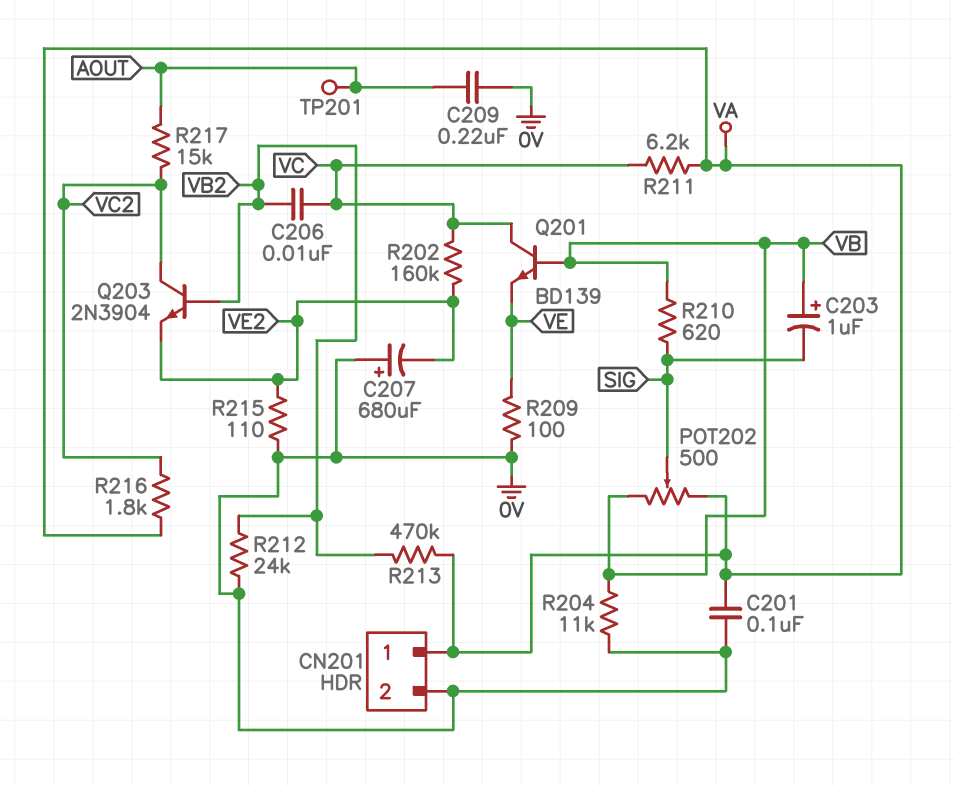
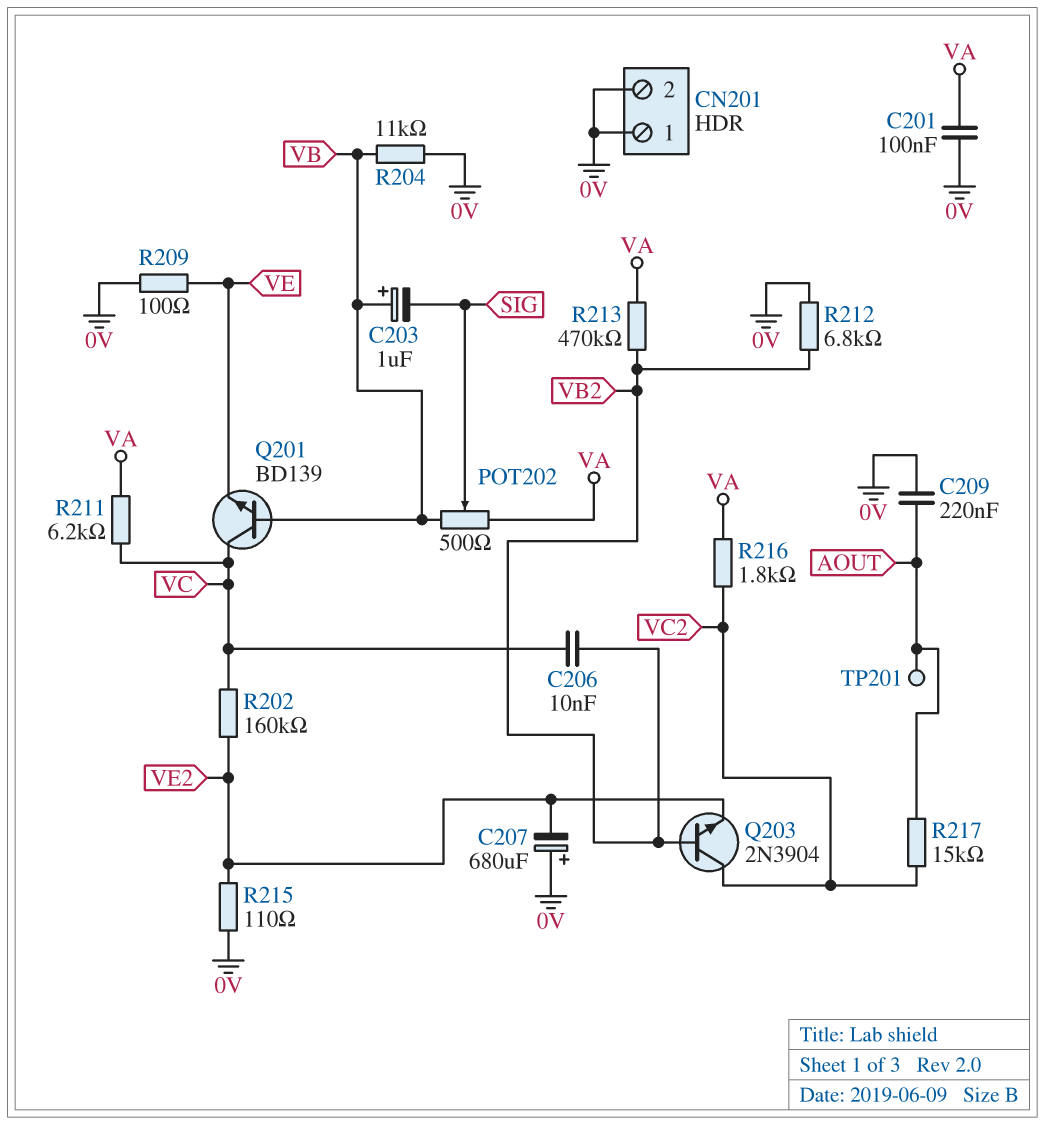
CN201 pin 1: VA -> 0V
R210: 620 (SIG, VB) -> none
R212: 24k (0V, VB2) -> 6.8k (0V, VB2)

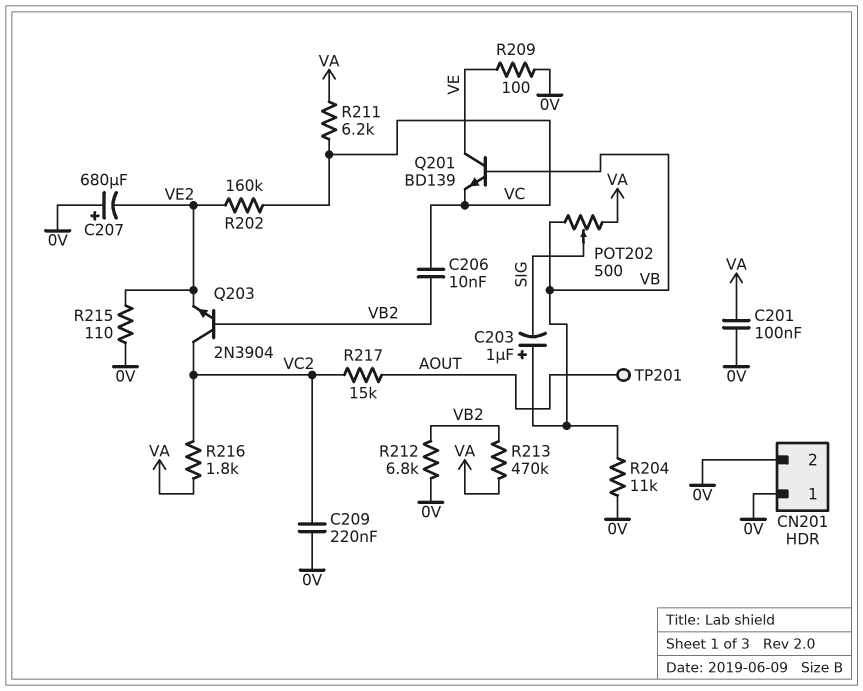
C209: 220nF (0V, AOUT) -> 220nF (0V, VC2)
Q201: NPN BD139 (B VB, C VC, E VE) -> NPN BD139 (B VB, C VE, E VC)

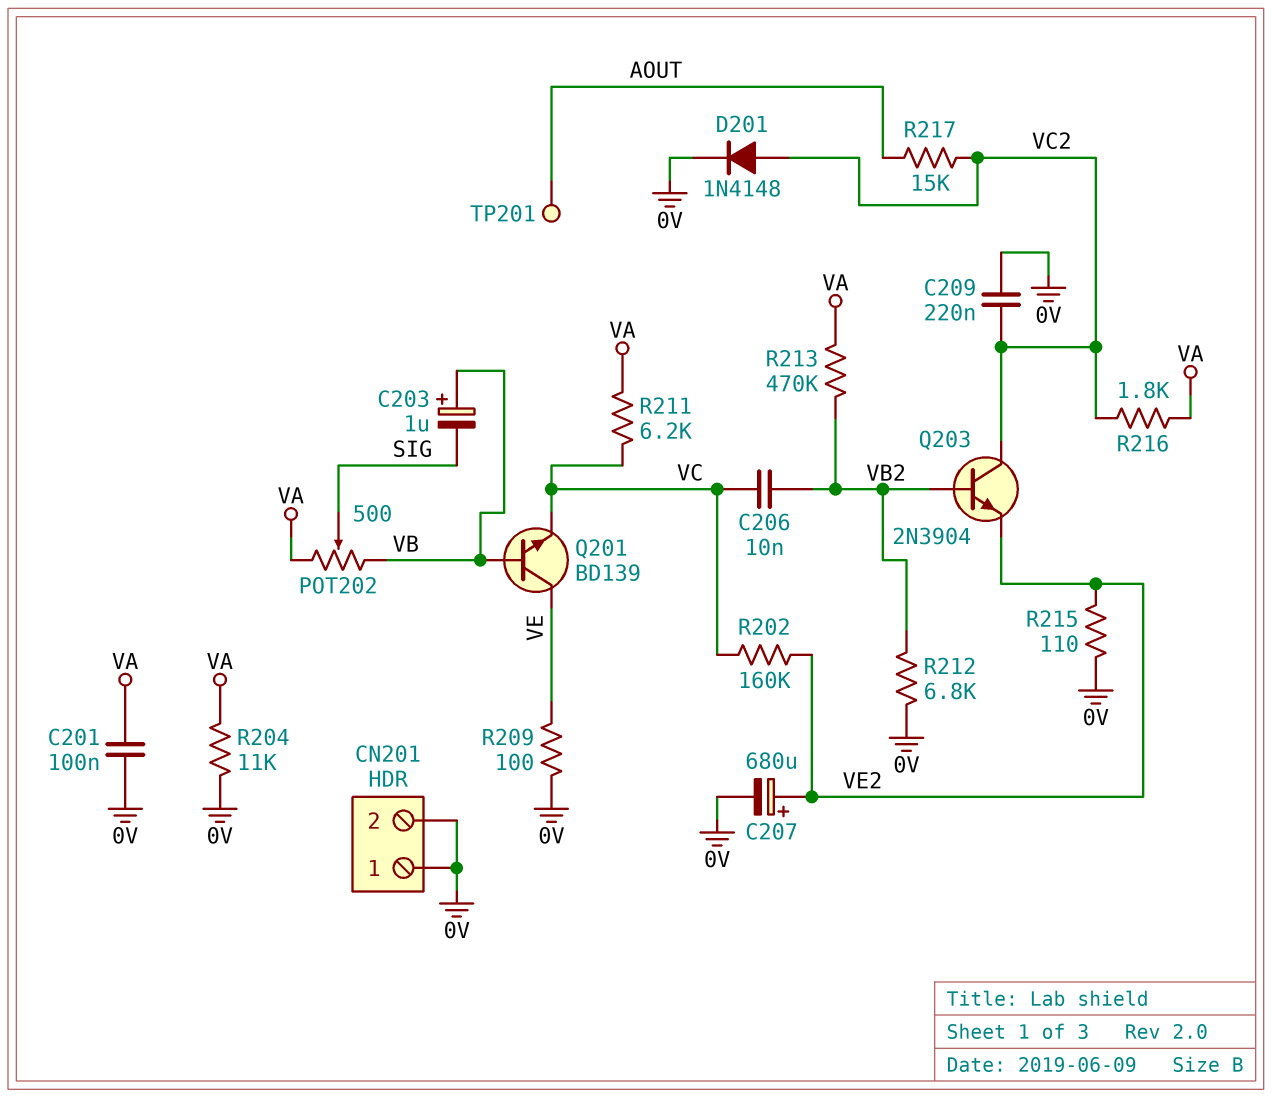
C207: 680uF (plus 0V, minus VE2) -> 680uF (plus VE2, minus 0V)
D201: none -> diode 1N4148 (A VC2, K 0V)
R204: 11k (0V, VB) -> 11k (0V, VA)

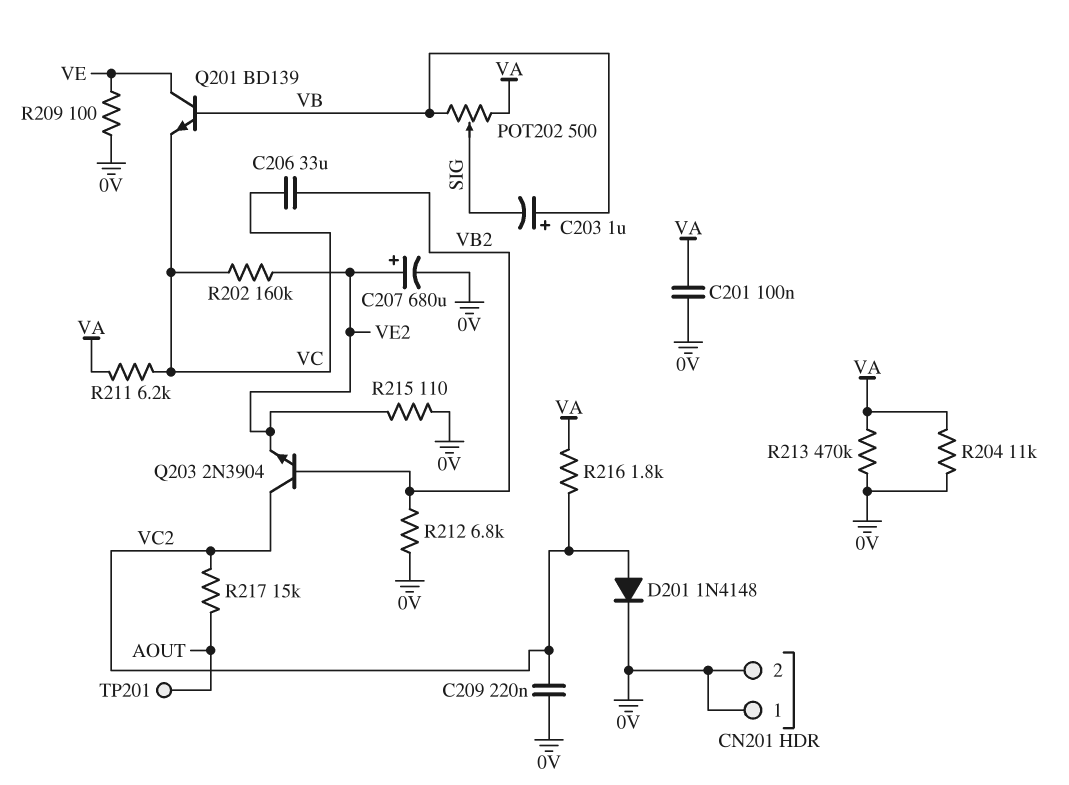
C206: 10nF (VB2, VC) -> 33uF (VB2, VC)
R213: 470k (VA, VB2) -> 470k (0V, VA)

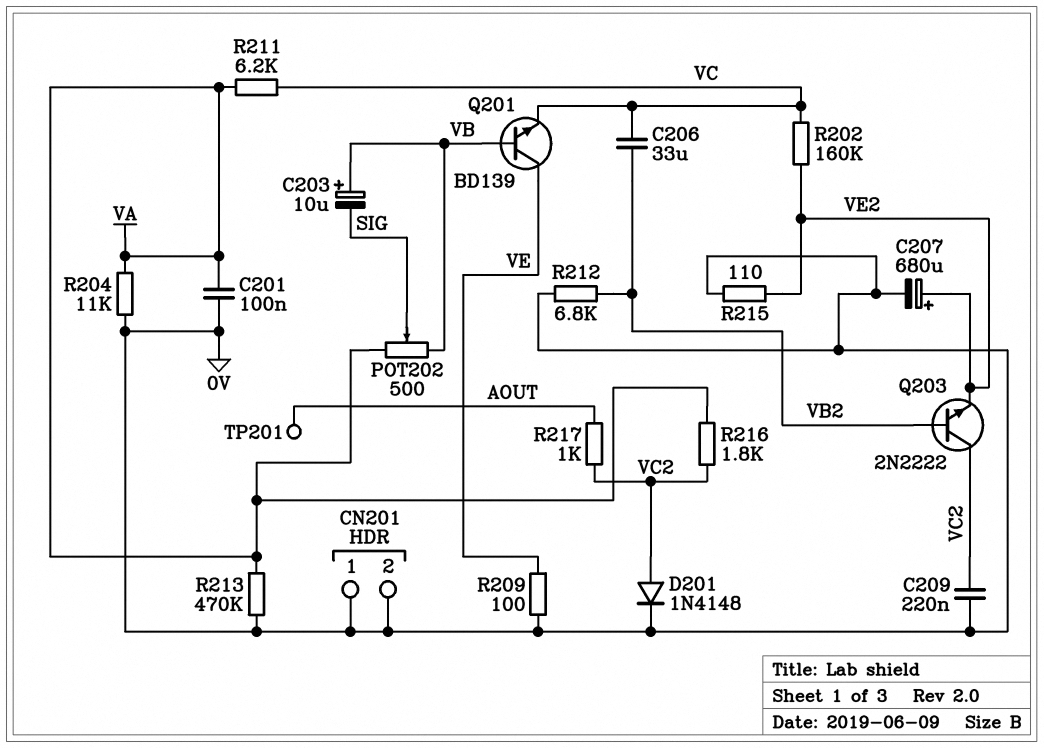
C203: 1uF (plus VB, minus SIG) -> 10uF (plus VB, minus SIG)
Q203: NPN 2N3904 (B VB2, C VC2, E VE2) -> NPN 2N2222 (B VB2, C VC2, E VE2)
R217: 15k (AOUT, VC2) -> 1k (AOUT, VC2)

